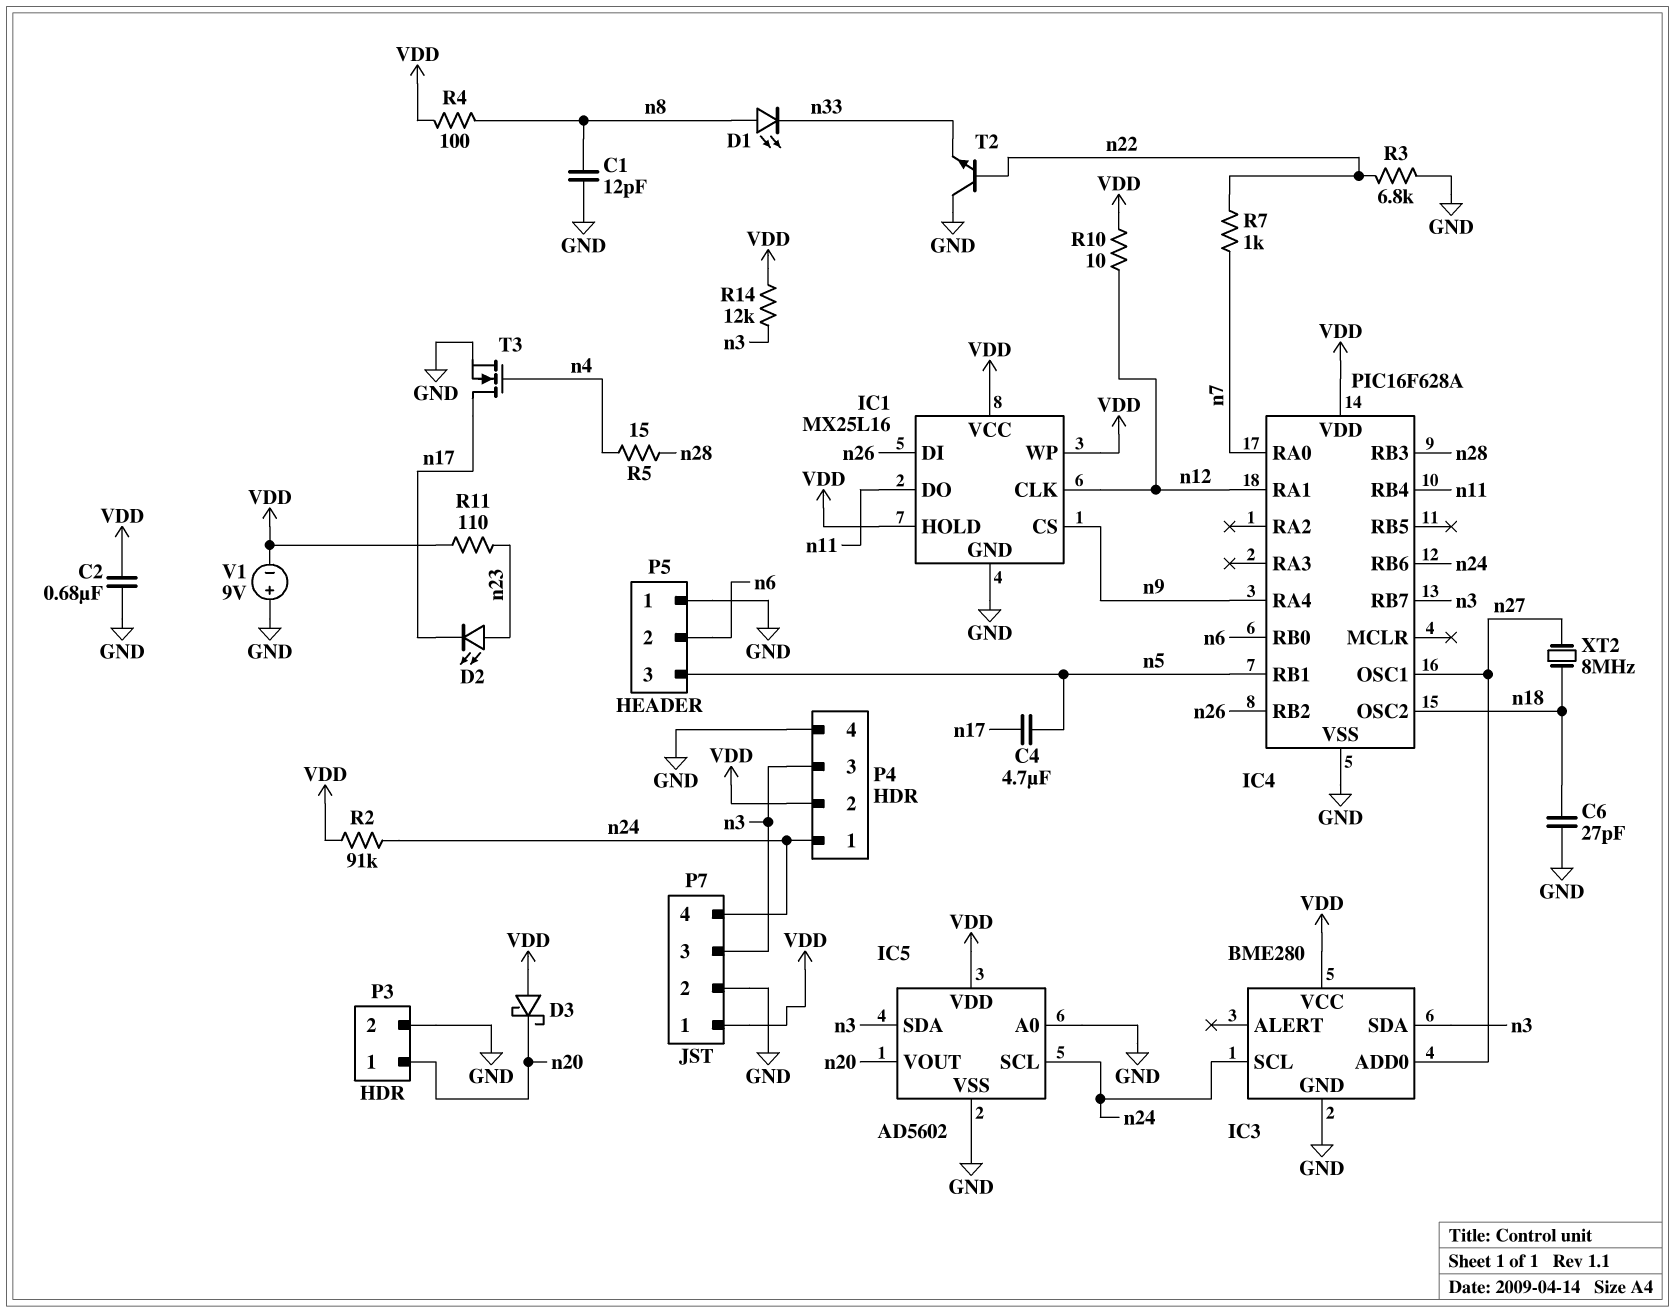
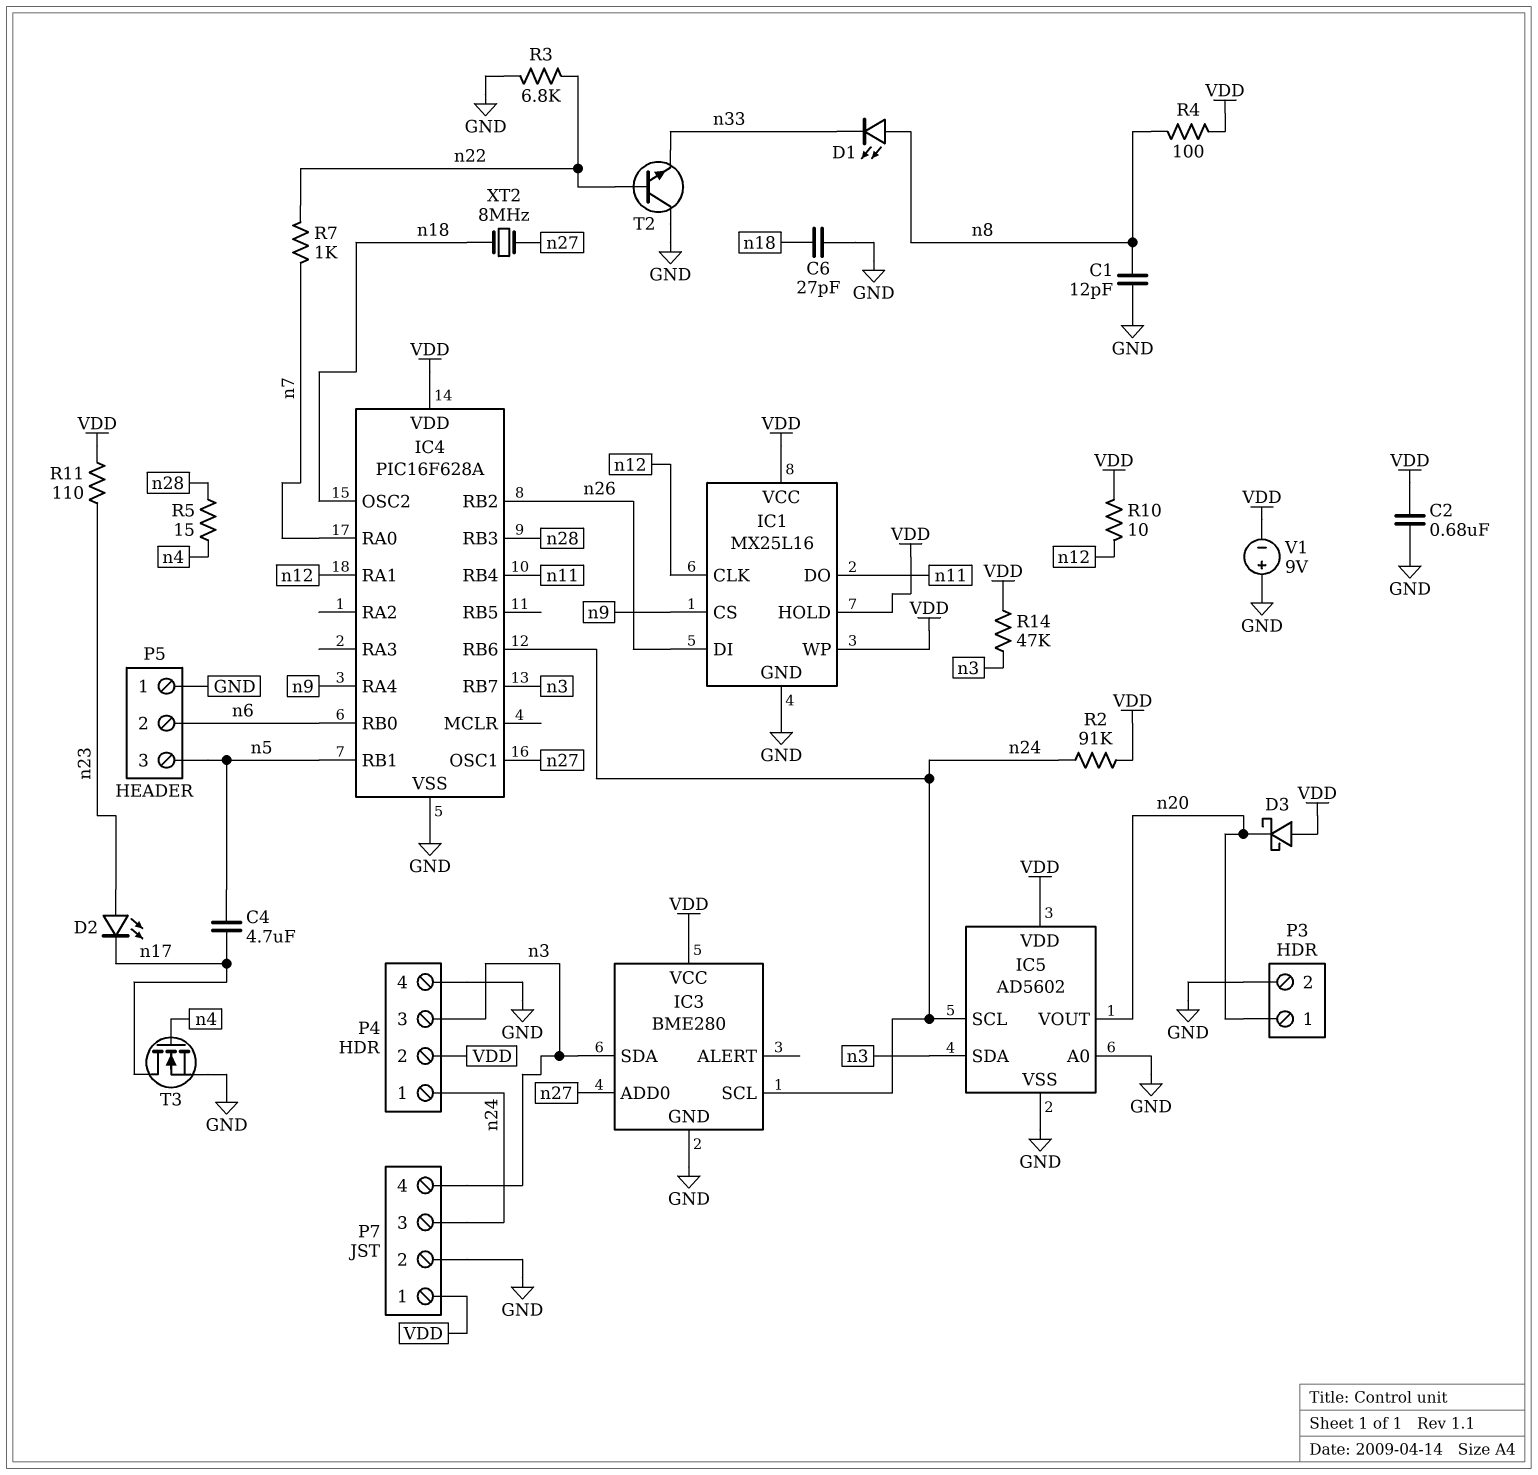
P7 pin 3: n3 -> n24
P7 pin 4: n24 -> n3
R14: 12k (VDD, n3) -> 47k (VDD, n3)

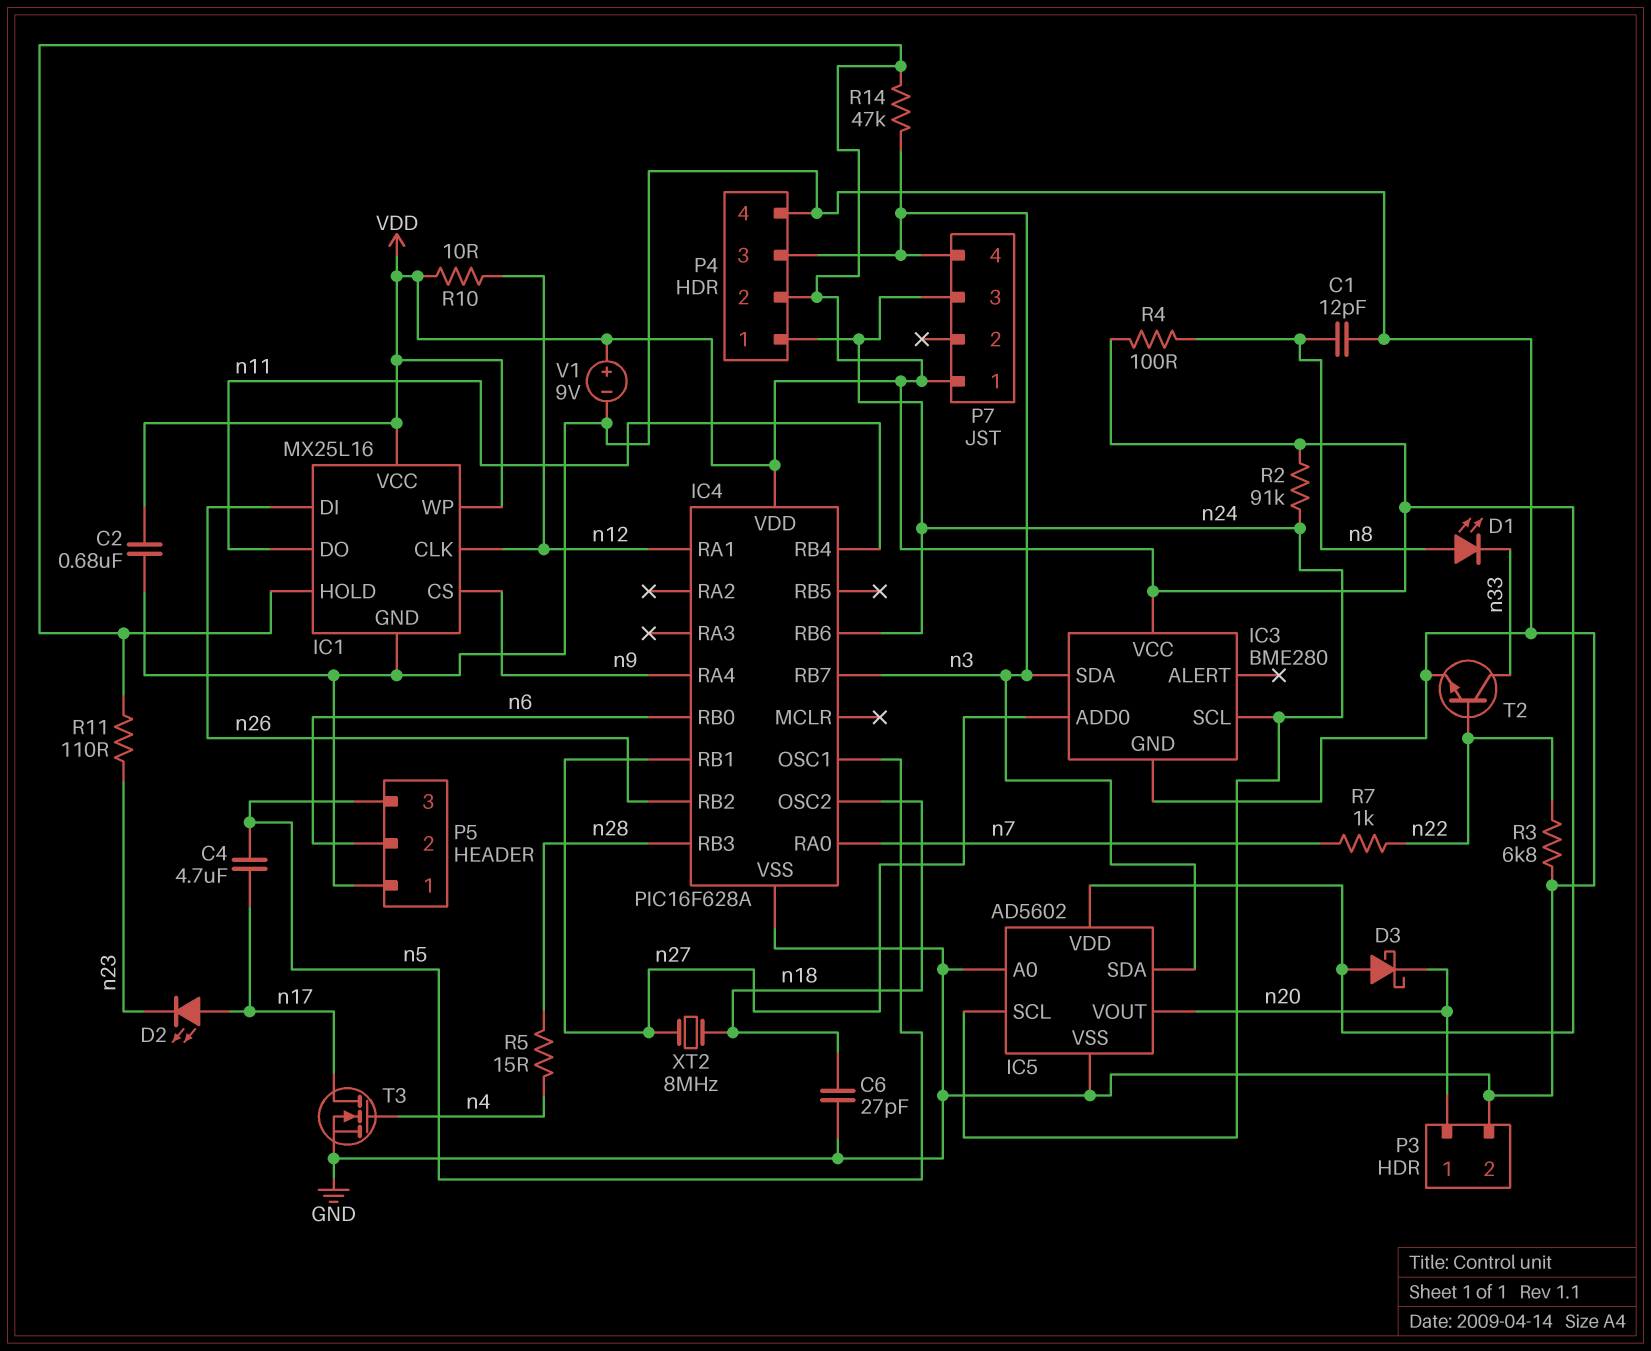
D2: LED (A n23, K n17) -> LED (A n17, K n23)
IC4 pin OSC1: n27 -> n5
IC4 pin RB1: n5 -> n27
P7 pin 2: GND -> none
T2: NPN (B n22, C GND, E n33) -> NPN (B n22, C n33, E GND)
V1: 9V (plus GND, minus VDD) -> 9V (plus VDD, minus GND)

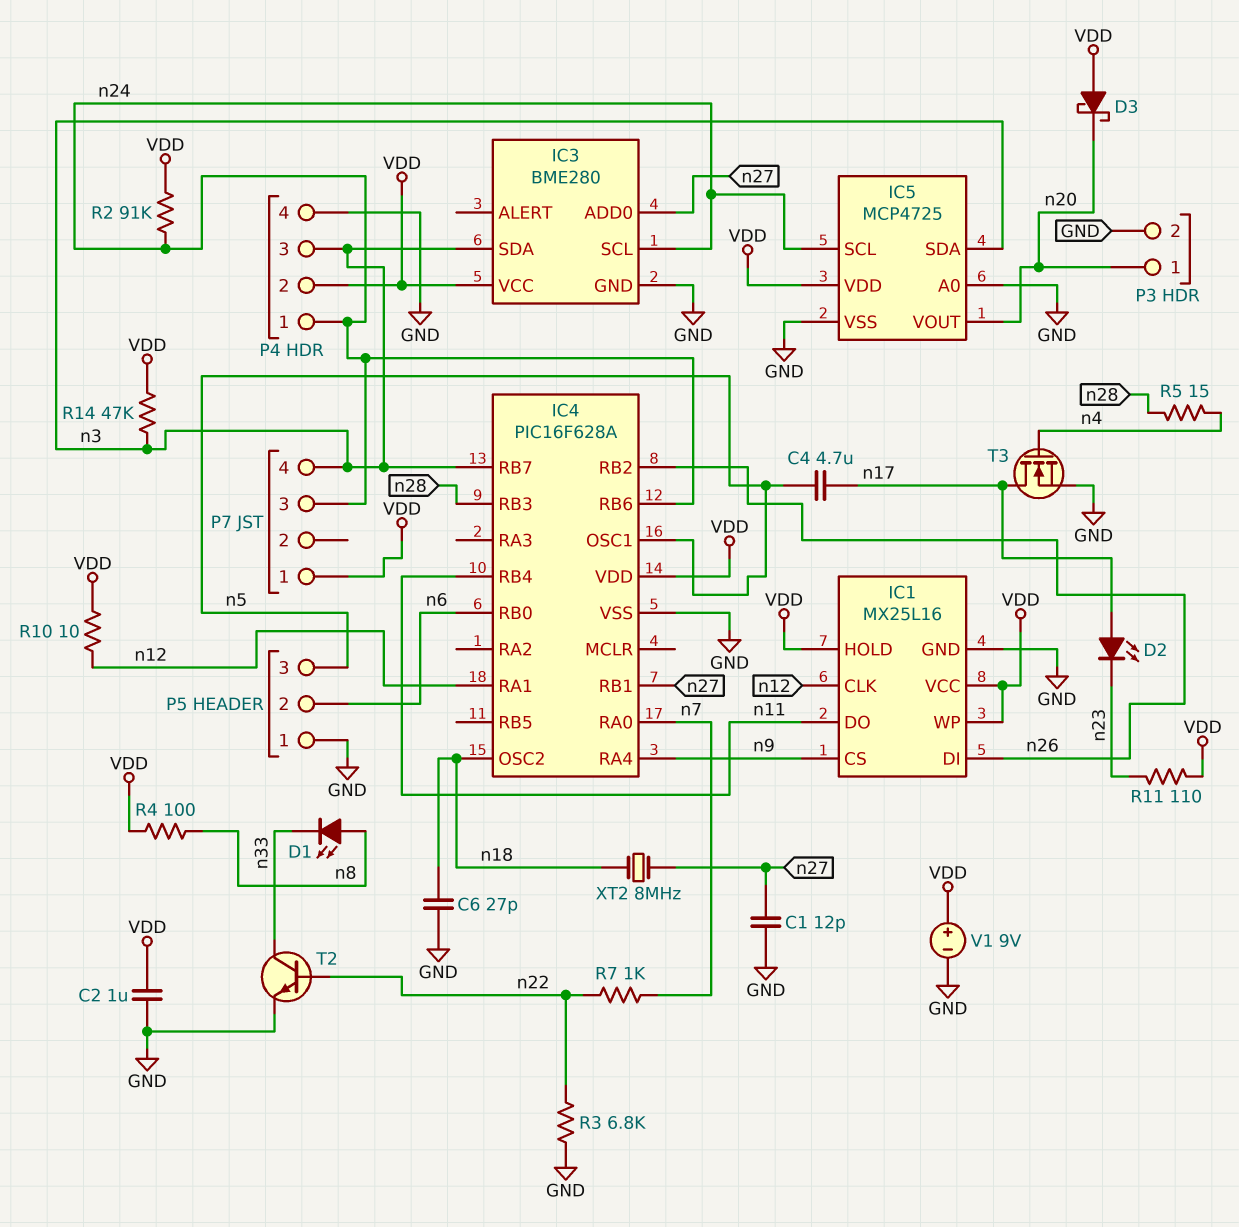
C1: 12pF (GND, n8) -> 12pF (GND, n27)
C2: 680nF (GND, VDD) -> 1uF (GND, VDD)
IC5: AD5602 -> MCP4725

